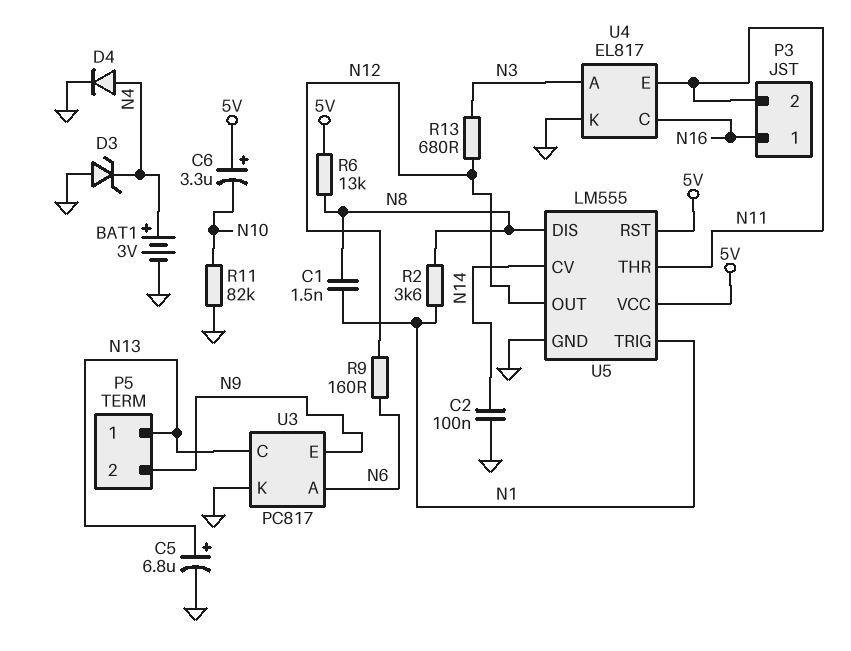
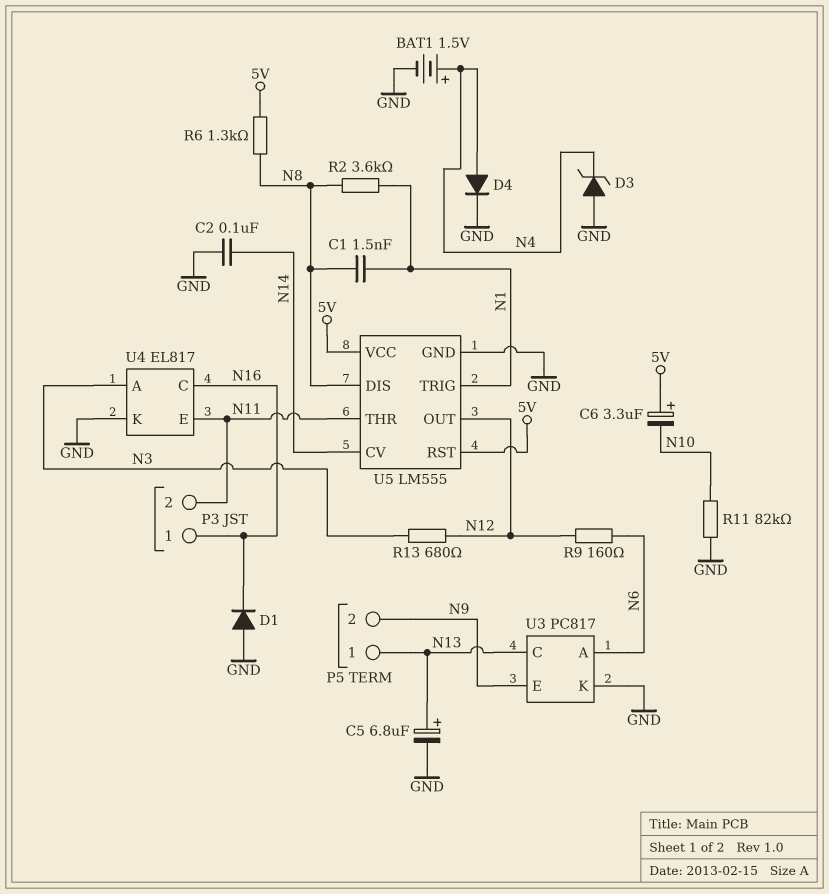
BAT1: 3V (plus N4, minus GND) -> 1.5V (plus N4, minus GND)
D1: none -> diode (A GND, K N16)
R6: 13k (5V, N8) -> 1.3k (5V, N8)

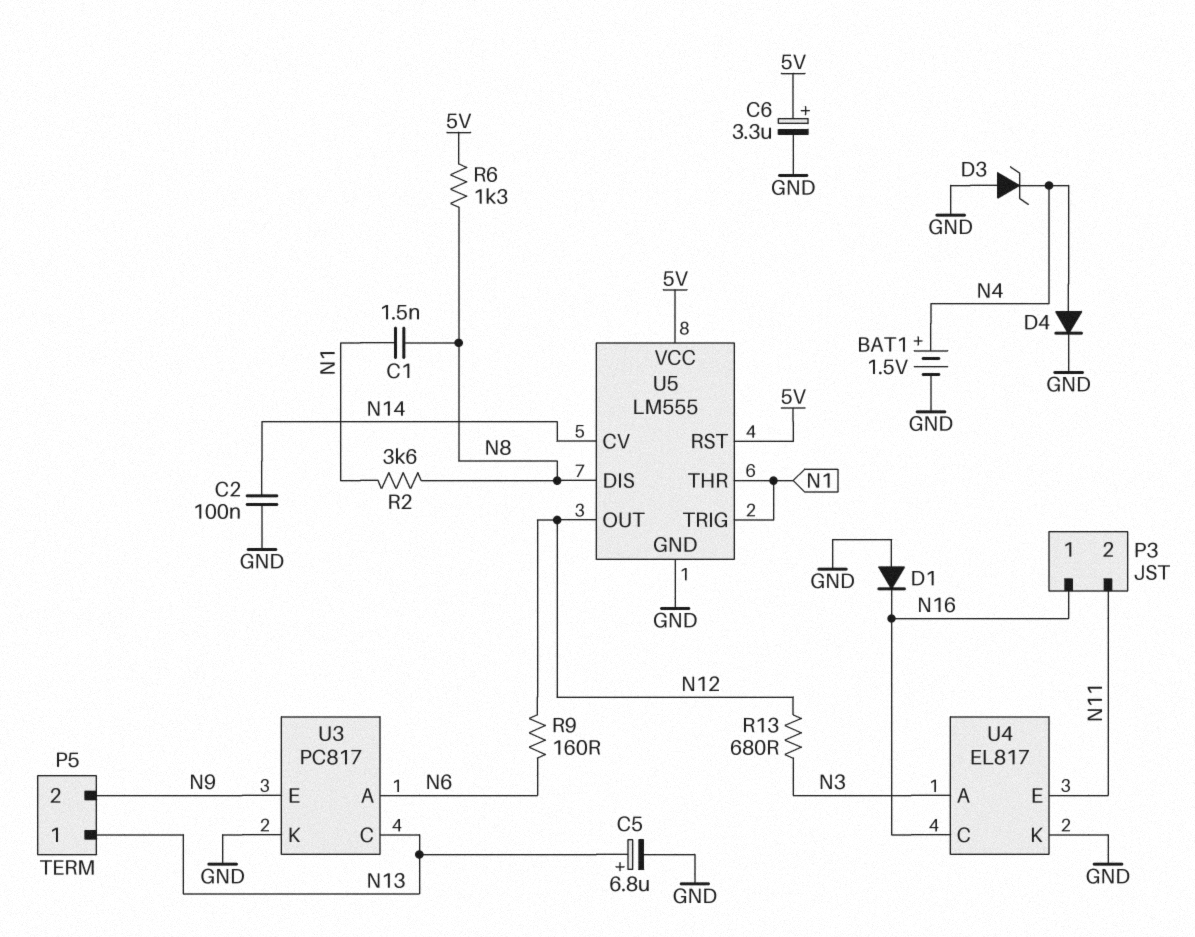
C6: 3.3uF (plus 5V, minus N10) -> 3.3uF (plus 5V, minus GND)
R11: 82k (GND, N10) -> none
U5 pin THR: N11 -> N1

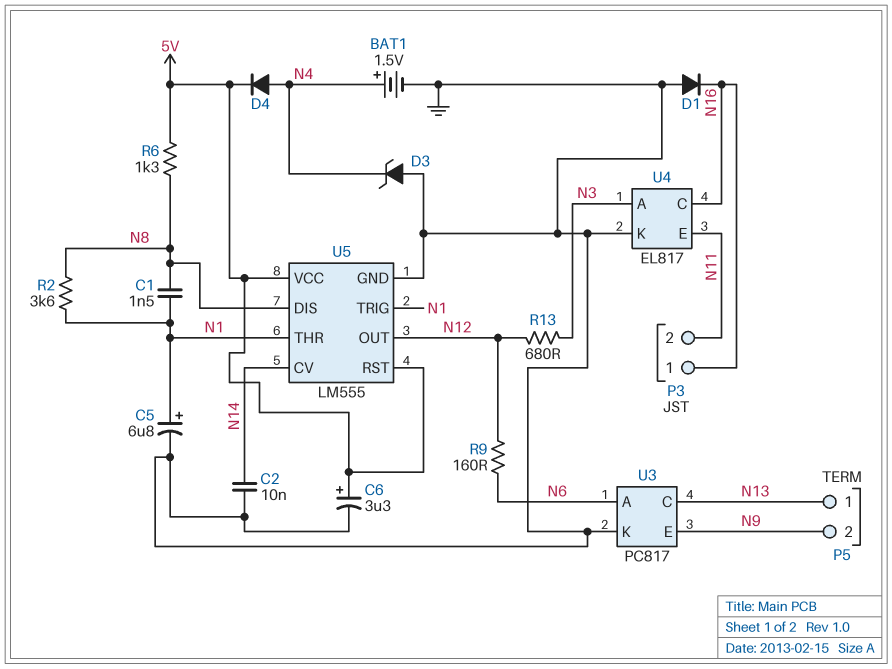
C2: 100nF (GND, N14) -> 10nF (GND, N14)
C5: 6.8uF (plus N13, minus GND) -> 6.8uF (plus N1, minus GND)
D4: diode (A N4, K GND) -> diode (A N4, K 5V)

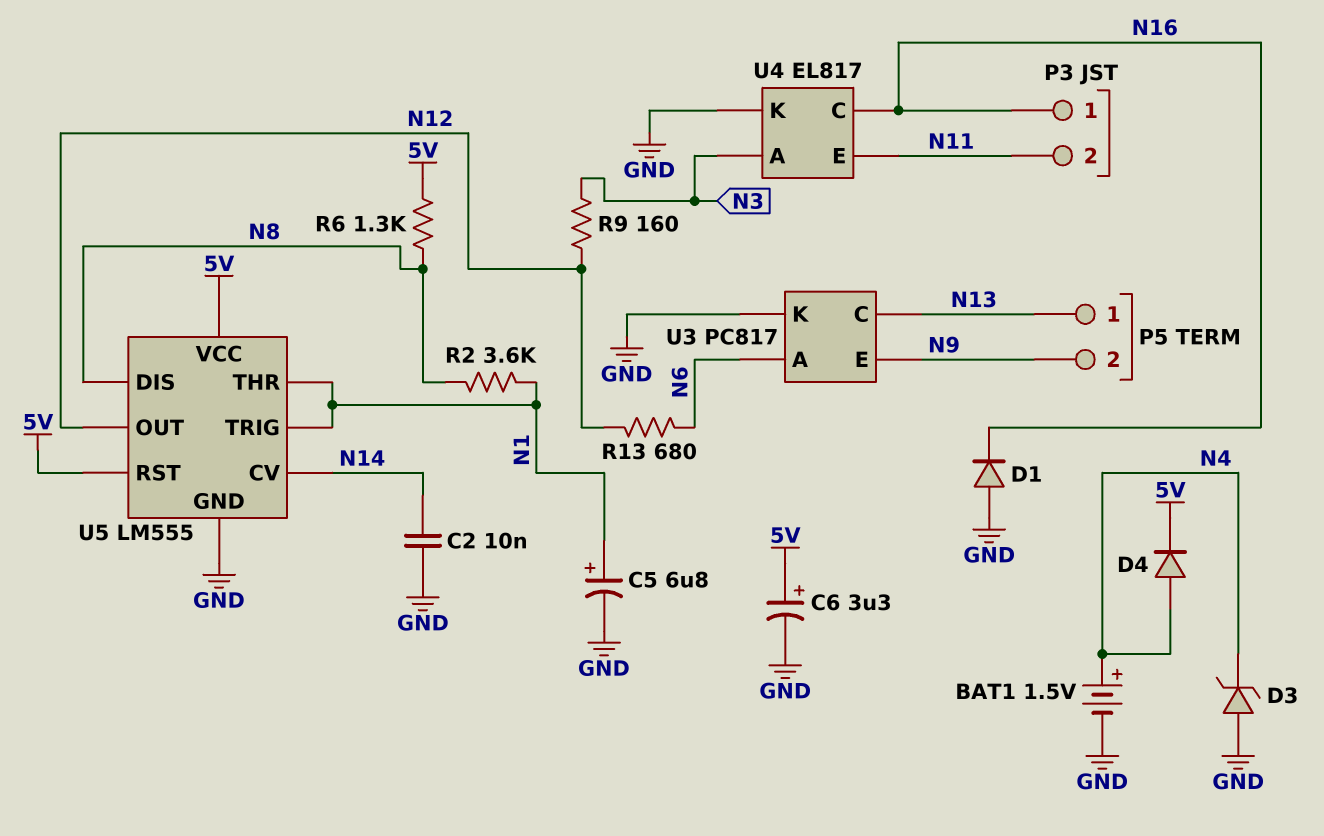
C1: 1.5nF (N1, N8) -> none
R9: 160 (N6, N12) -> 160 (N3, N12)
R13: 680 (N3, N12) -> 680 (N6, N12)

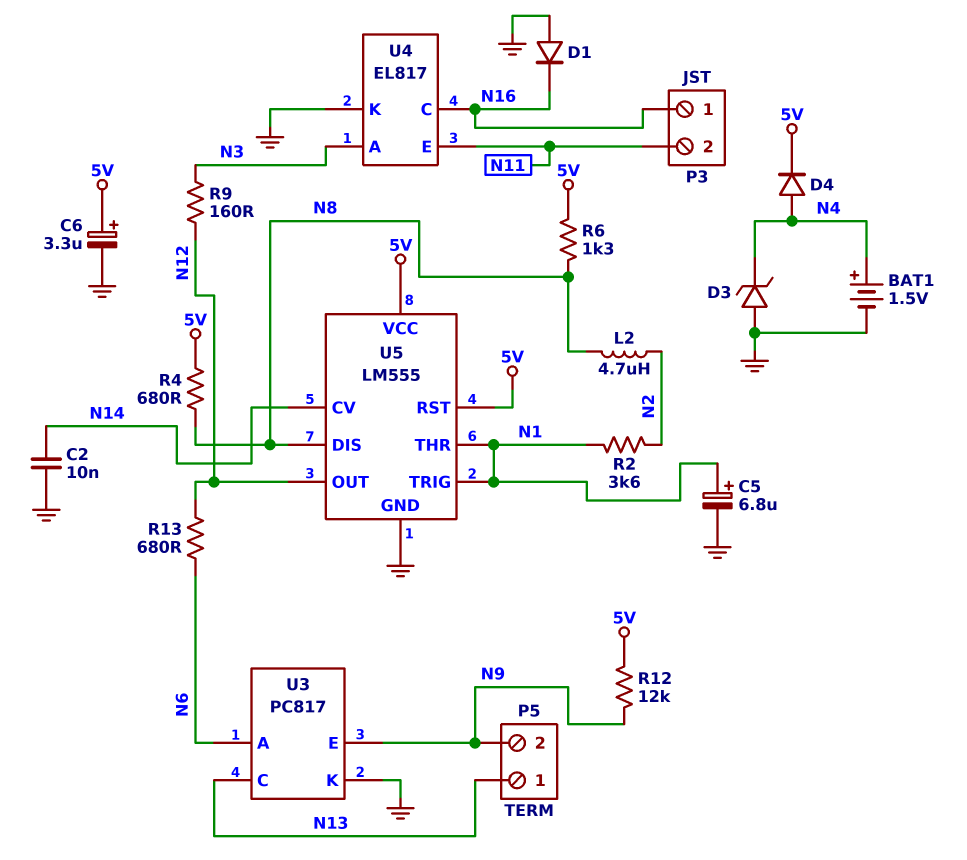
L2: none -> 4.7uH (N2, N8)
R2: 3.6k (N1, N8) -> 3.6k (N1, N2)
R4: none -> 680 (5V, N8)
R12: none -> 12k (5V, N9)

